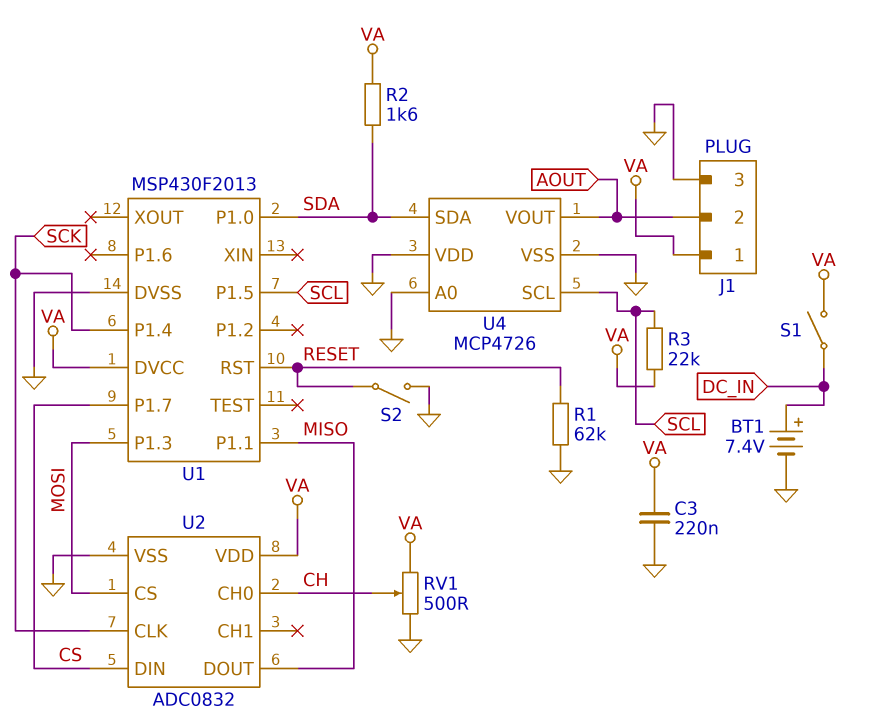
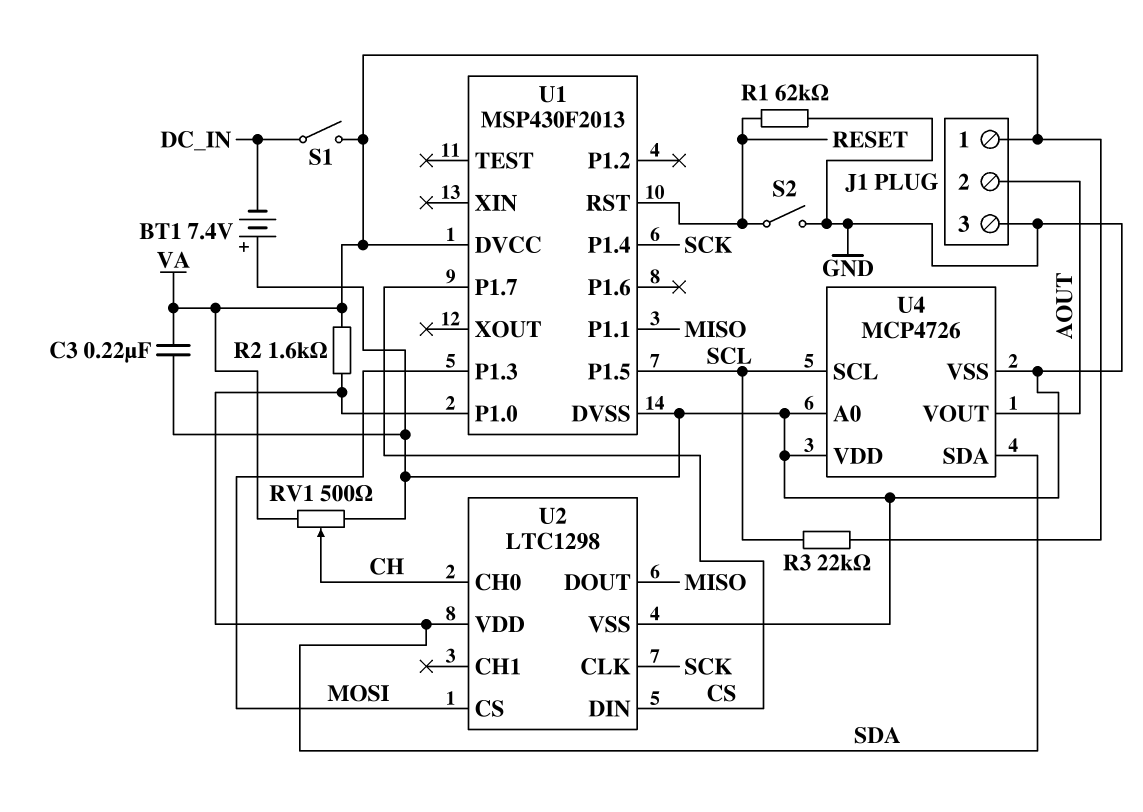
BT1: 7.4V (plus DC_IN, minus GND) -> 7.4V (plus GND, minus DC_IN)
U2: ADC0832 -> LTC1298
U2 pin VDD: VA -> SDA

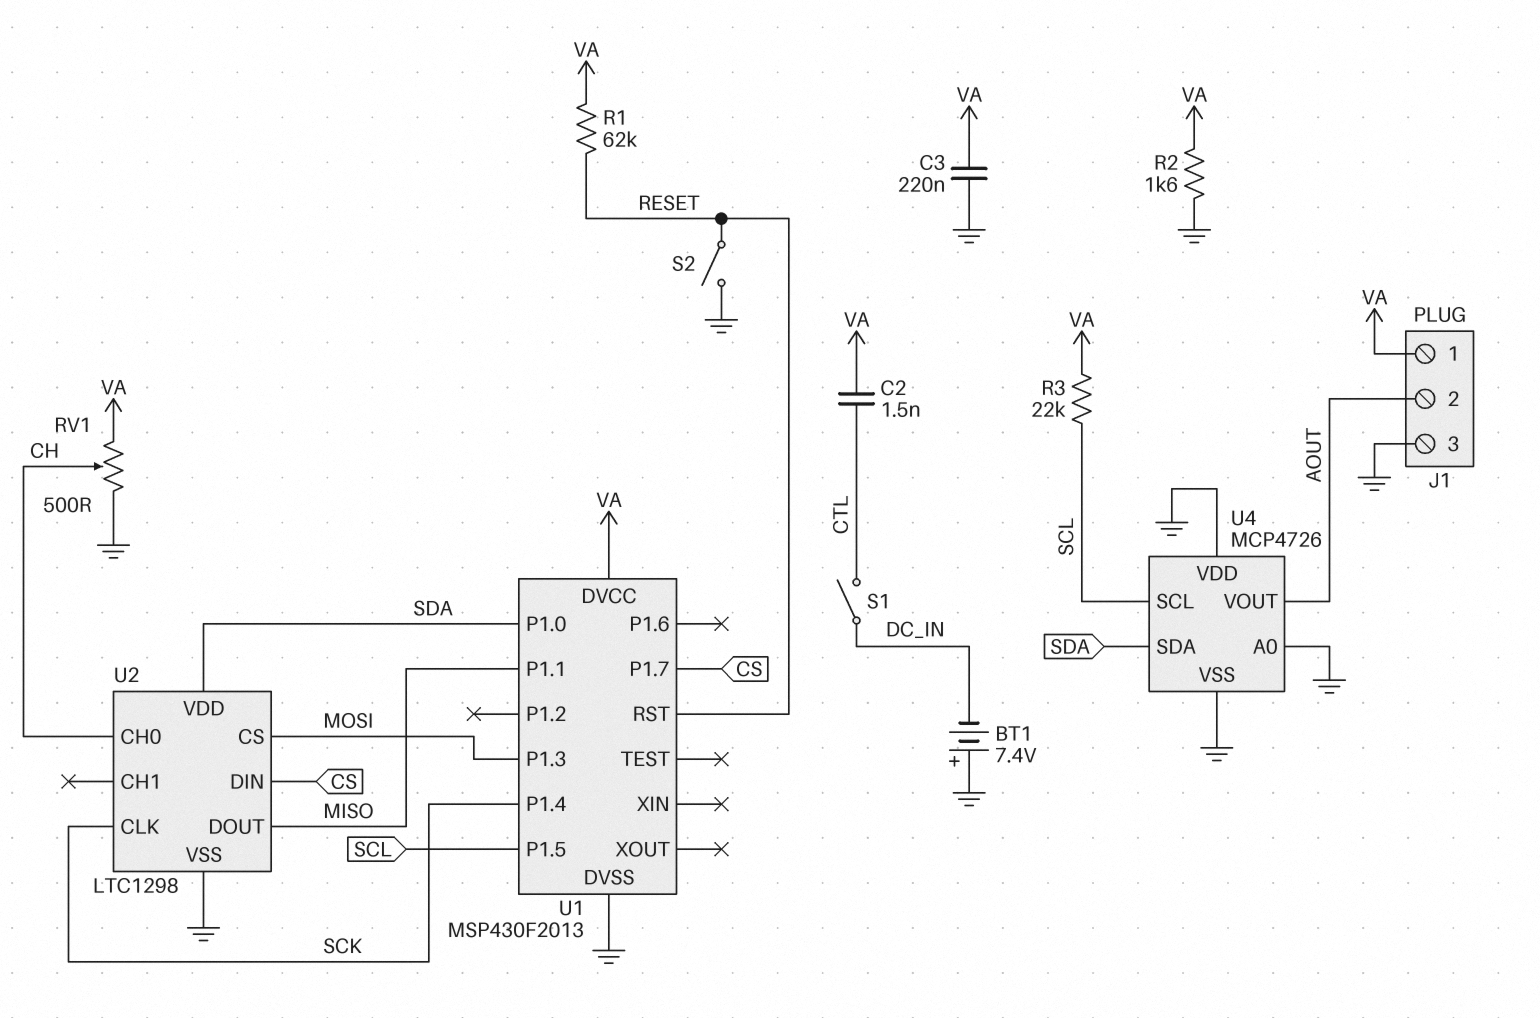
C2: none -> 1.5nF (CTL, VA)
R1: 62k (GND, RESET) -> 62k (RESET, VA)
R2: 1.6k (SDA, VA) -> 1.6k (GND, VA)
S1: switch (DC_IN, VA) -> switch (CTL, DC_IN)

